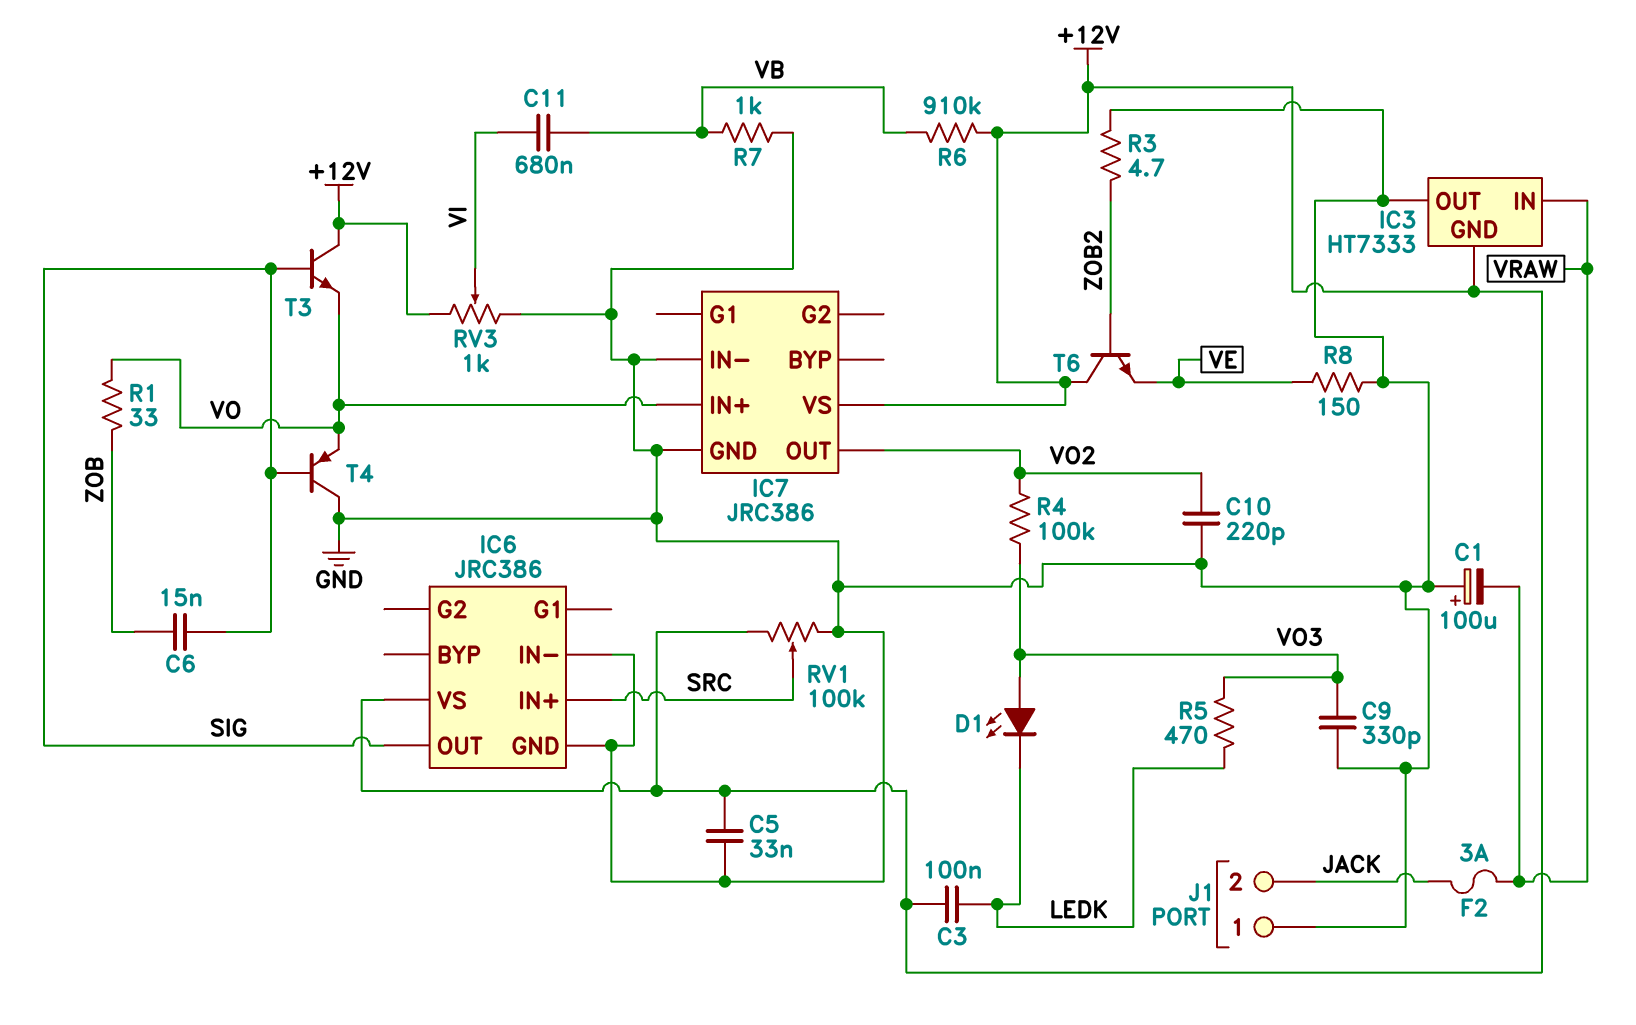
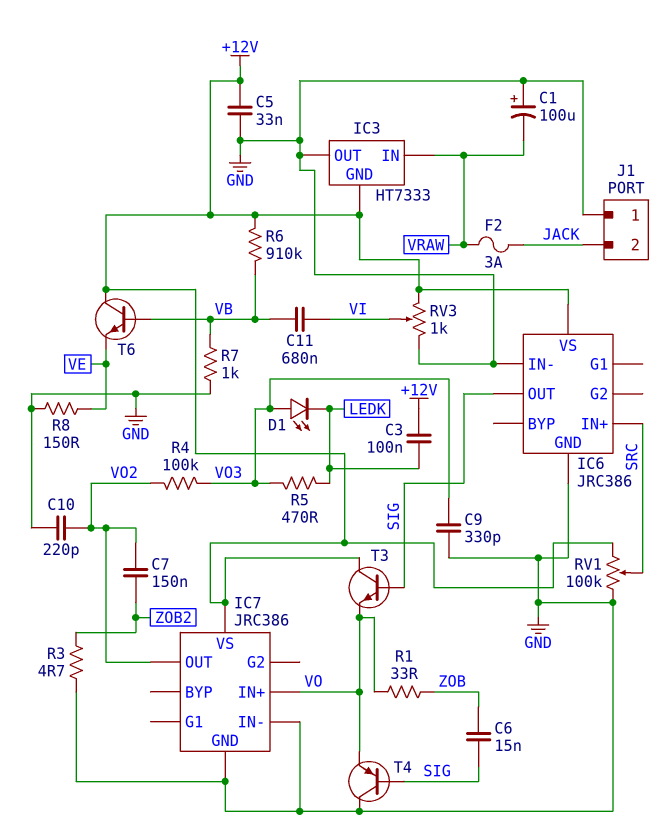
C7: none -> 150nF (VO2, ZOB2)
T6: NPN (B ZOB2, C +12V, E VE) -> NPN (B VB, C +12V, E VE)

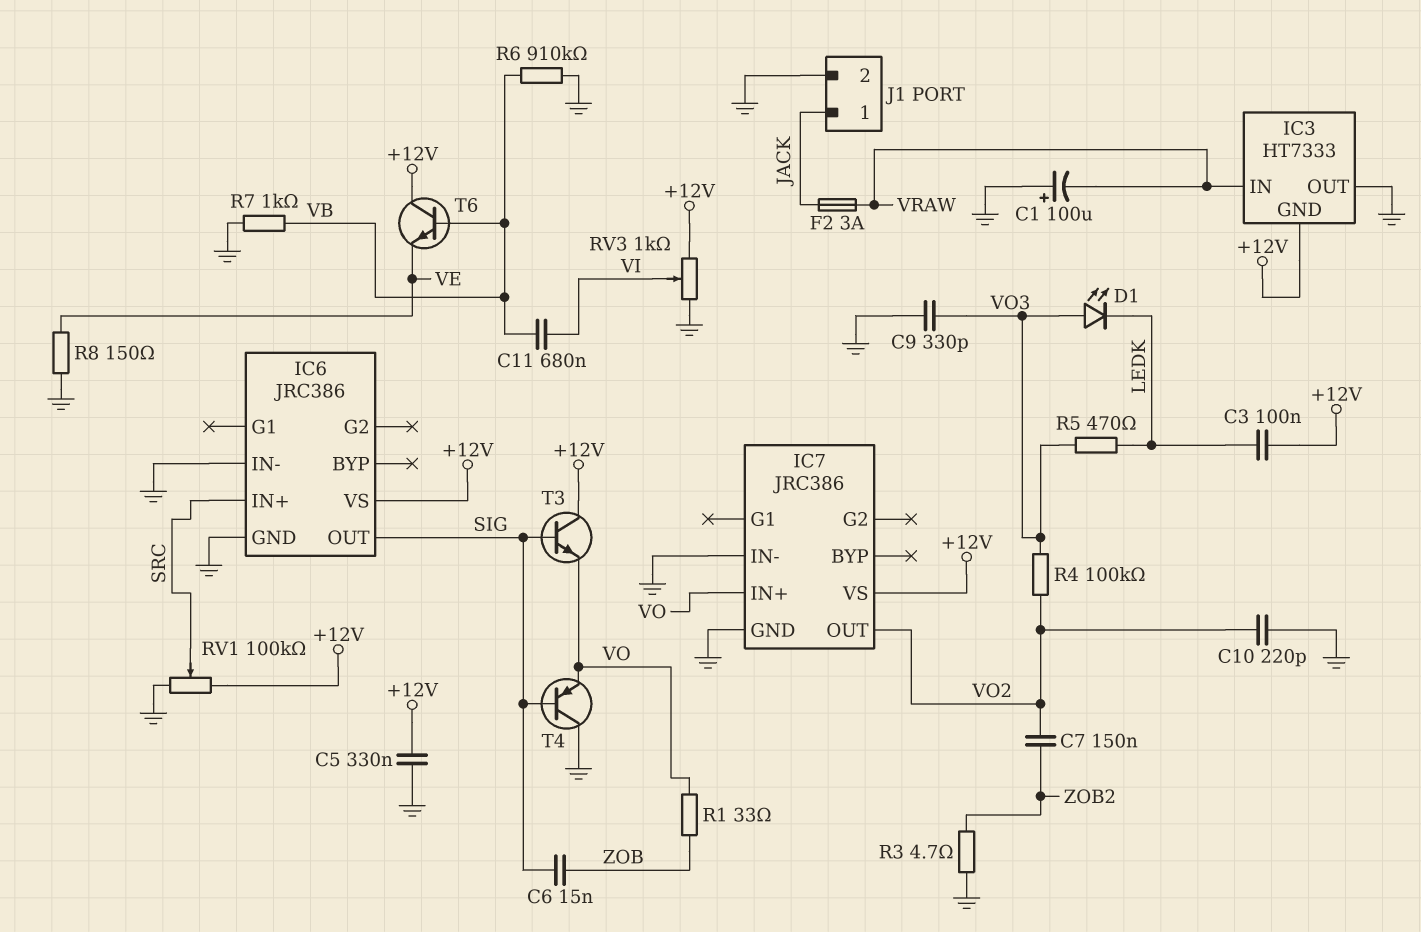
C5: 33nF (+12V, GND) -> 330nF (+12V, GND)
J1 pin 1: GND -> JACK
J1 pin 2: JACK -> GND
R6: 910k (+12V, VB) -> 910k (GND, VB)

